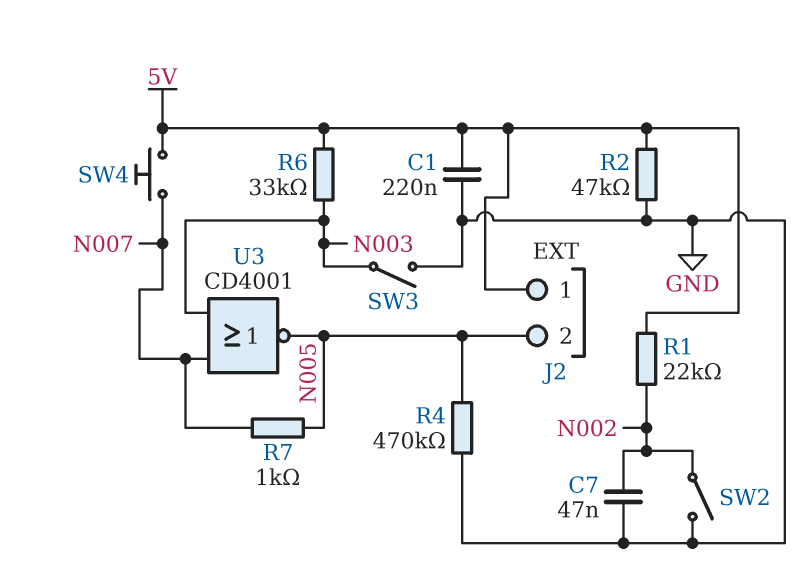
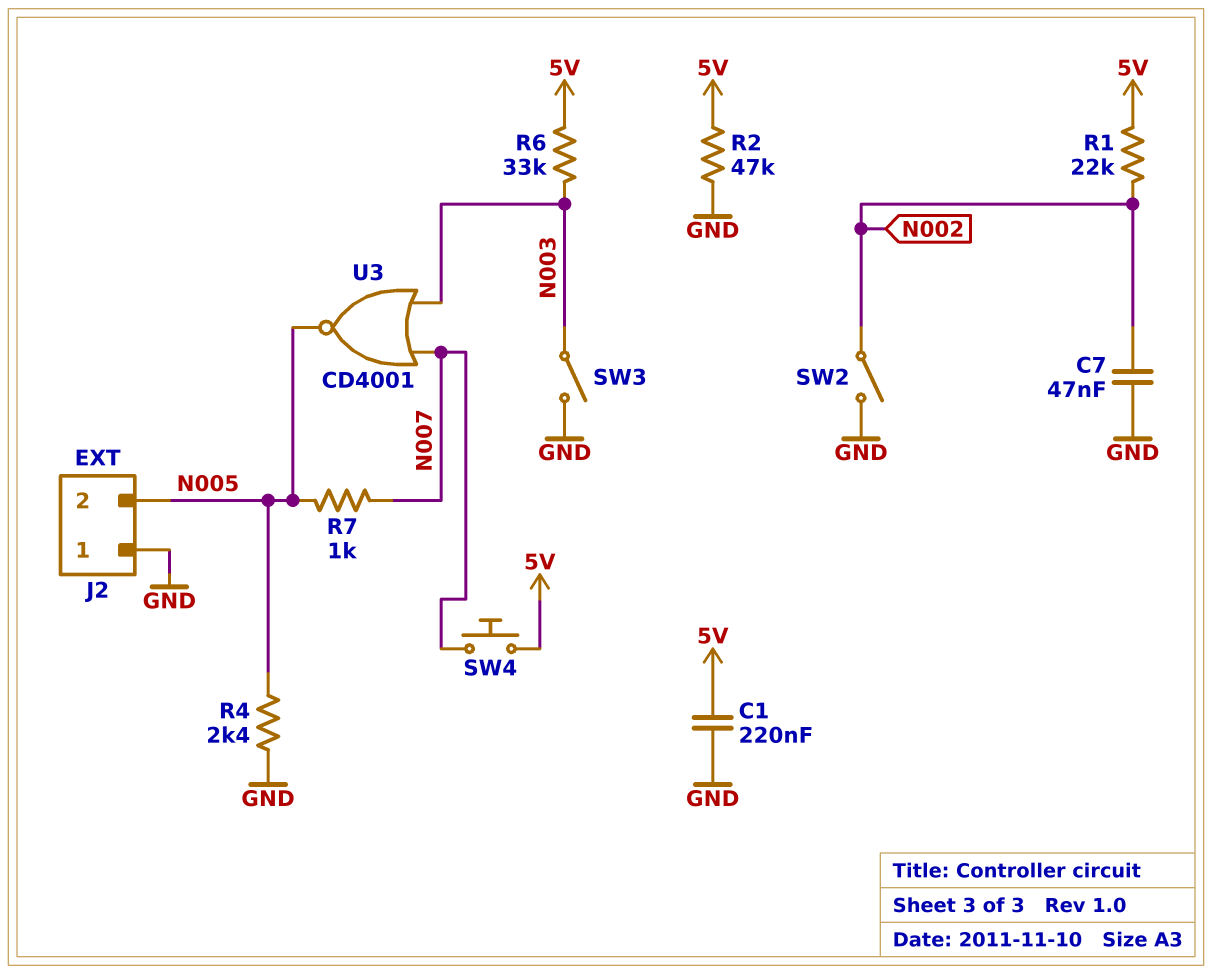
J2 pin 1: 5V -> GND
R4: 470k (GND, N005) -> 2.4k (GND, N005)

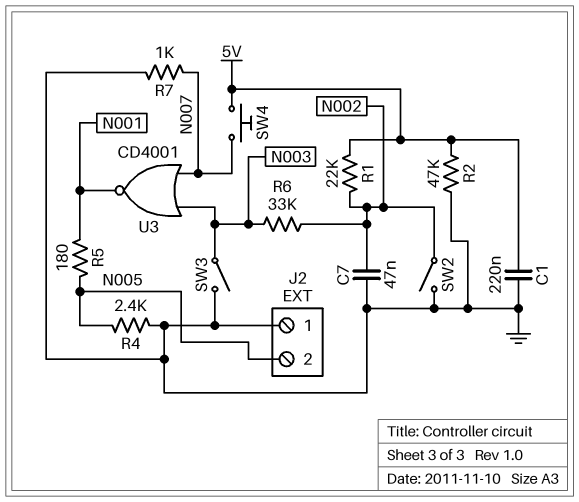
R5: none -> 180 (N001, N005)
R6: 33k (5V, N003) -> 33k (N002, N003)
R7: 1k (N005, N007) -> 1k (GND, N007)
U3: NOR CD4001 (in N003, in N007, out N005) -> NOR CD4001 (in N003, in N007, out N001)

